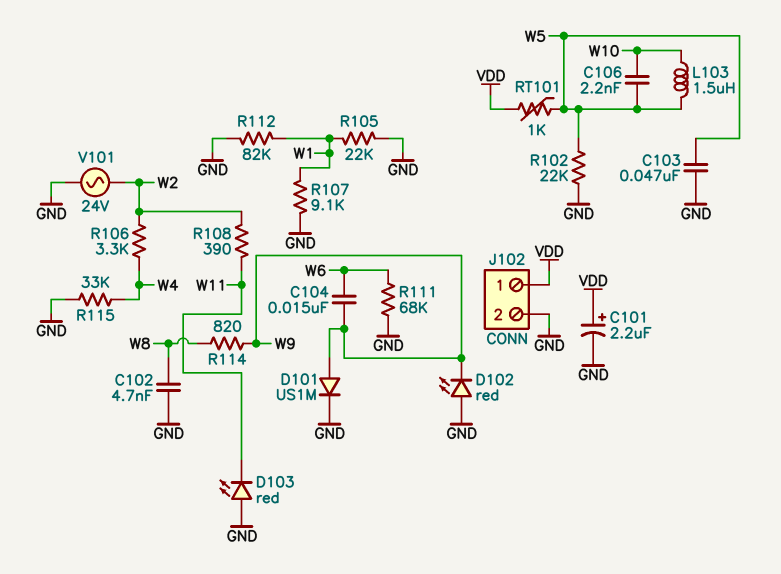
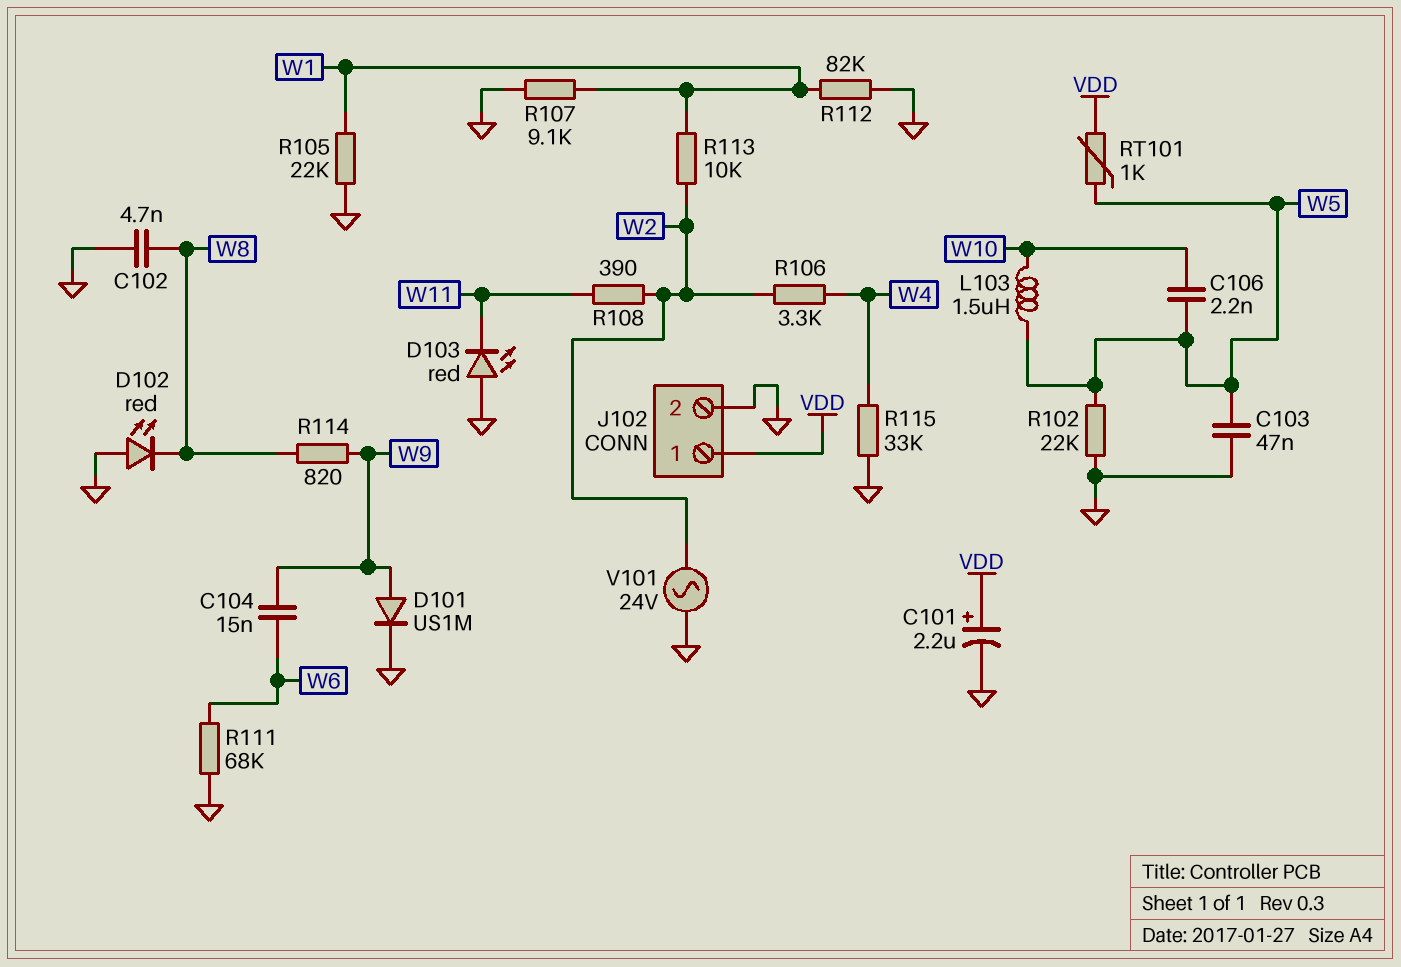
D102: LED red (A GND, K W9) -> LED red (A GND, K W8)
R113: none -> 10k (W1, W2)

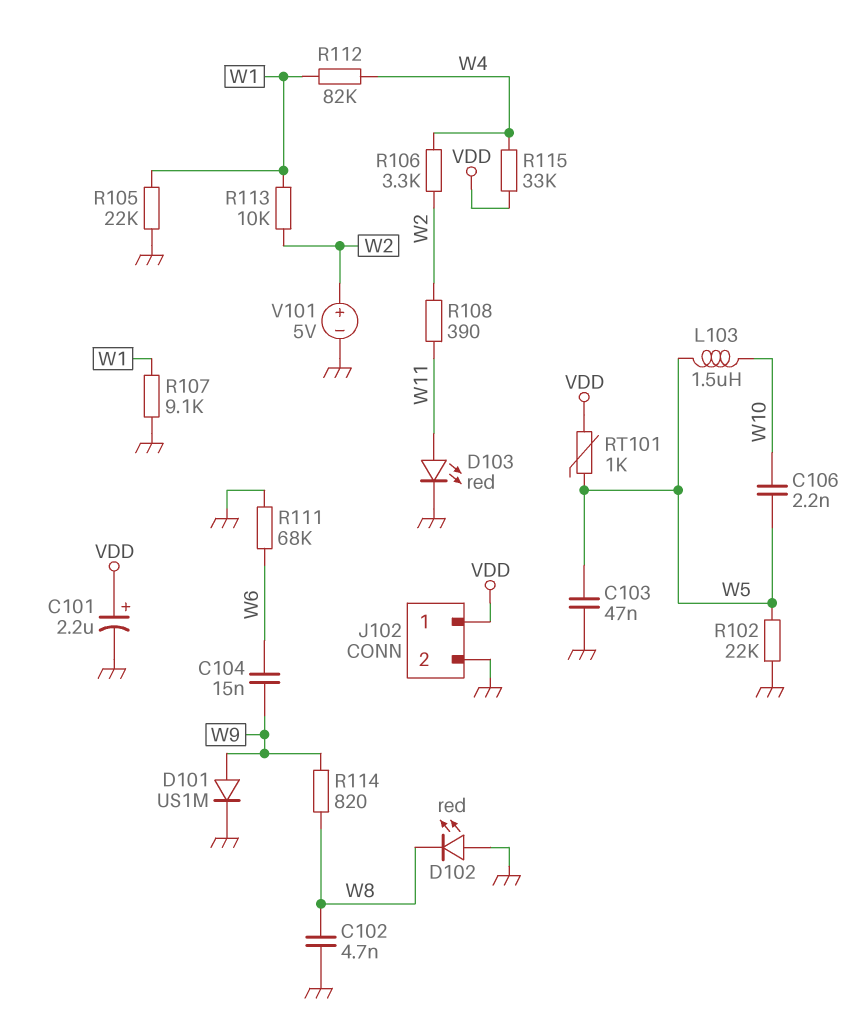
D103: LED red (A GND, K W11) -> LED red (A W11, K GND)
R112: 82k (GND, W1) -> 82k (W1, W4)
R115: 33k (GND, W4) -> 33k (VDD, W4)
V101: AC 24V (GND, W2) -> 5V (plus W2, minus GND)

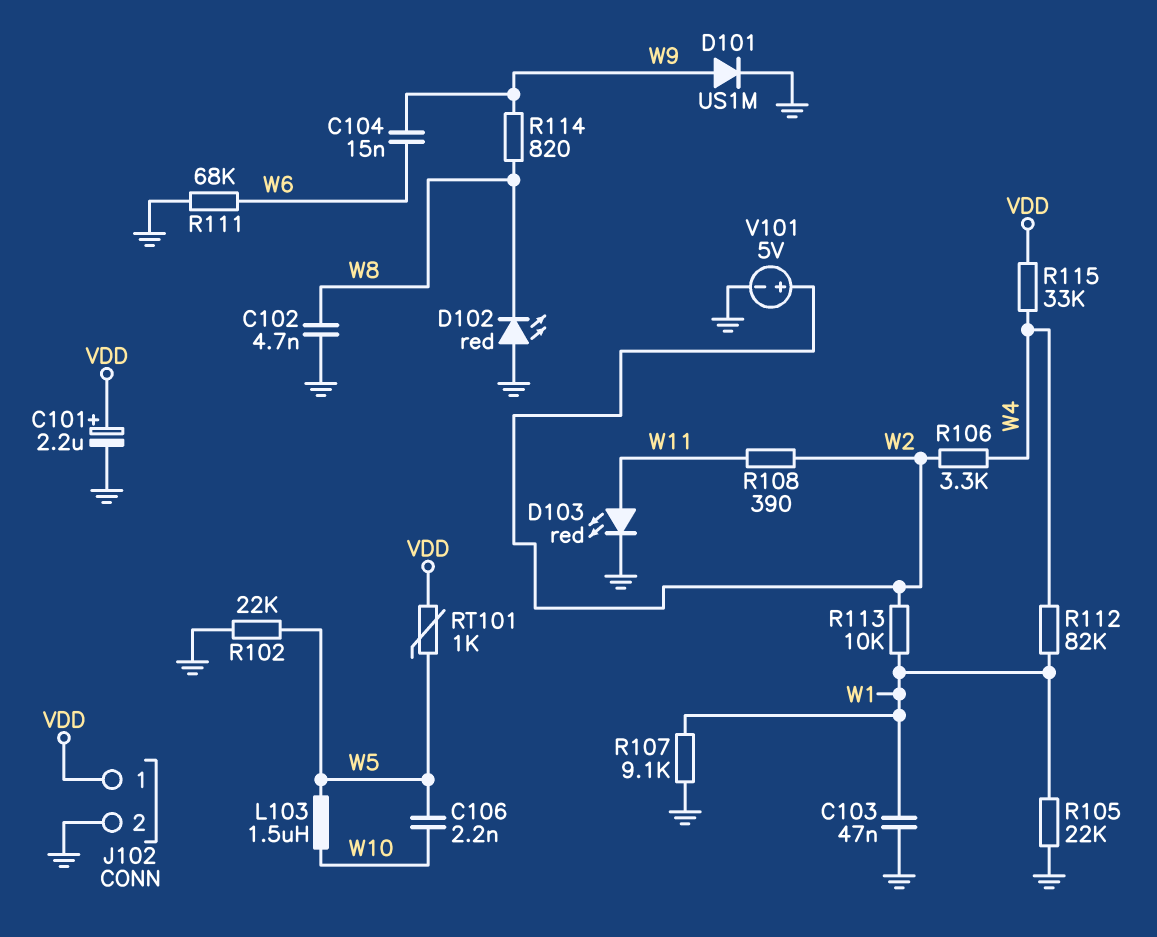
C103: 47nF (GND, W5) -> 47nF (GND, W1)

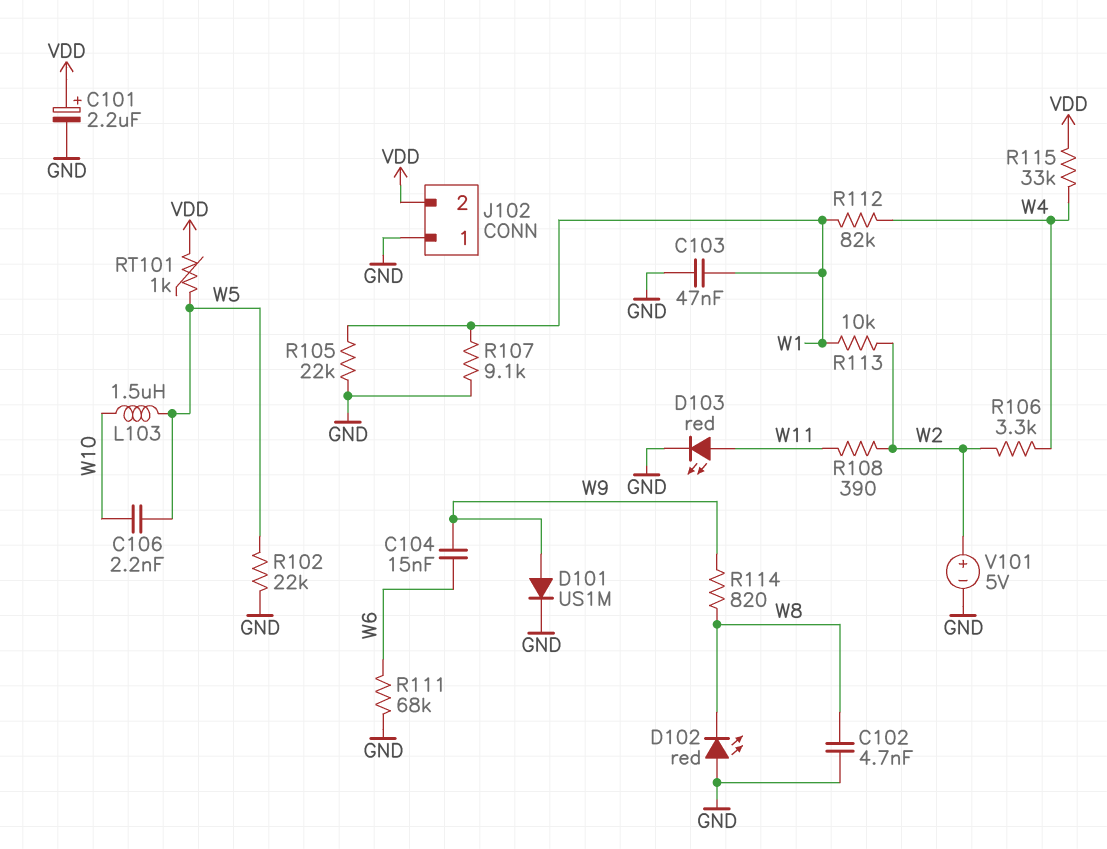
J102 pin 1: VDD -> GND
J102 pin 2: GND -> VDD

